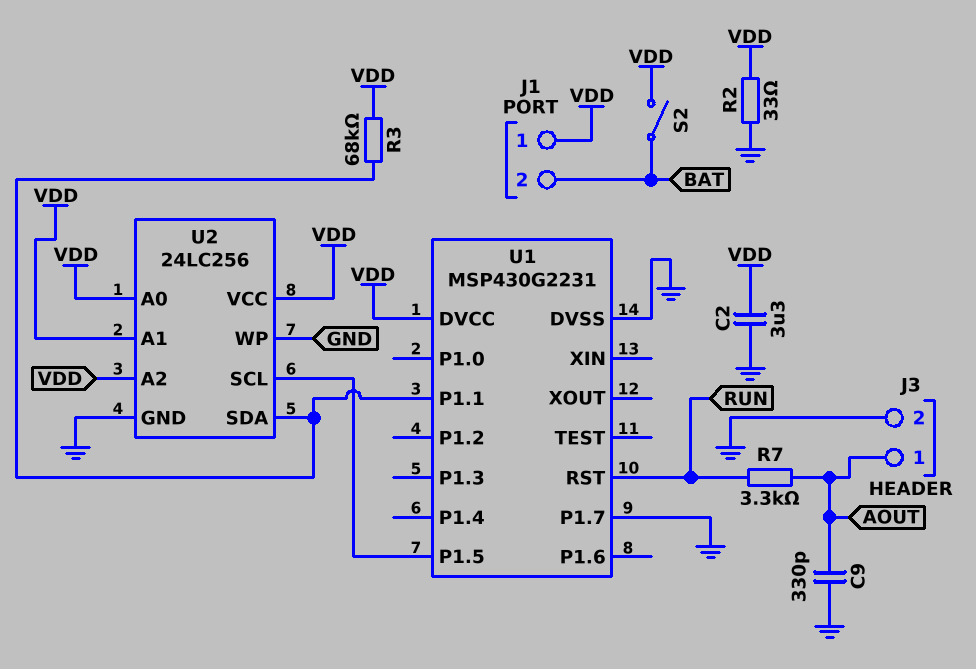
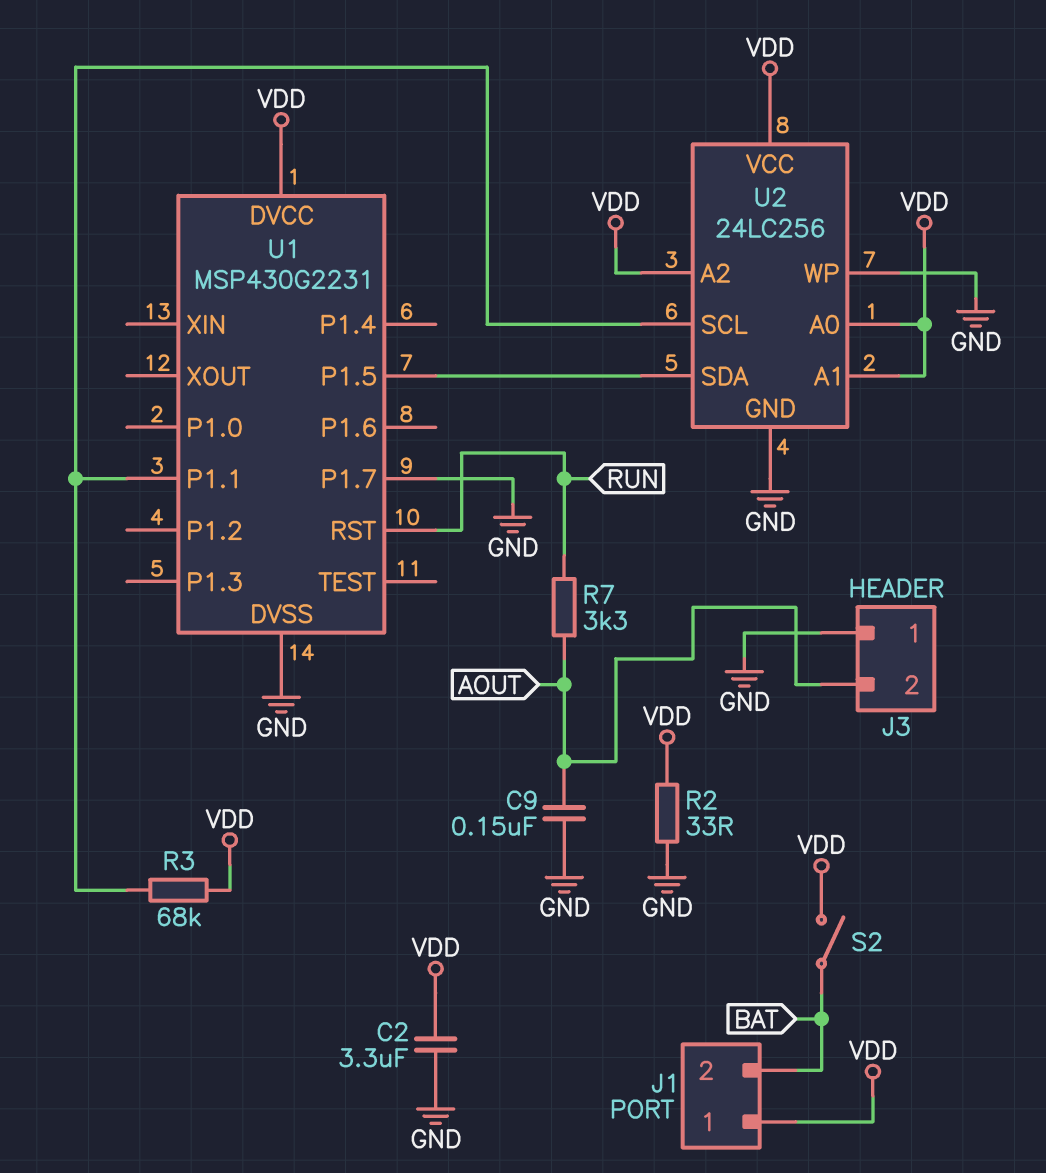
C9: 330pF (AOUT, GND) -> 150nF (AOUT, GND)
J3 pin 1: AOUT -> GND
J3 pin 2: GND -> AOUT
U2 pin SCL: U1/P1.5 -> U1/P1.1
U2 pin SDA: U1/P1.1 -> U1/P1.5

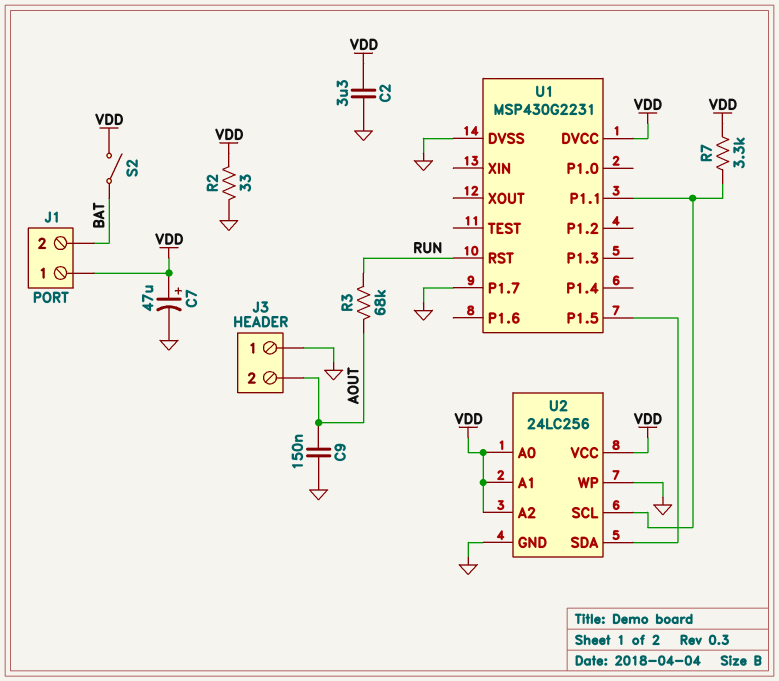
C7: none -> 47uF (plus VDD, minus GND)
R3: 68k (U1/P1.1, VDD) -> 68k (AOUT, RUN)
R7: 3.3k (AOUT, RUN) -> 3.3k (U1/P1.1, VDD)

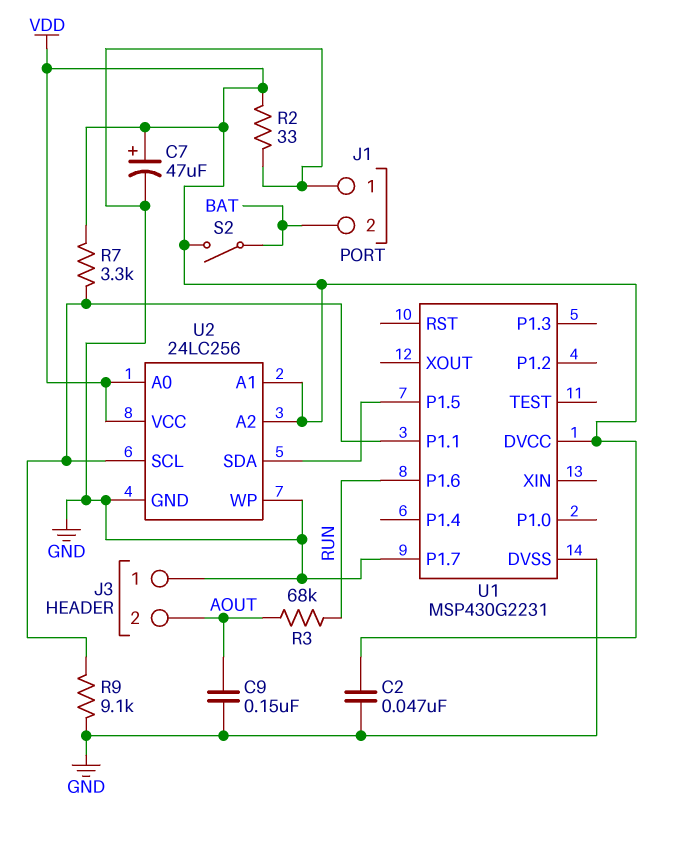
C2: 3.3uF (GND, VDD) -> 47nF (GND, VDD)
J1 pin 1: VDD -> GND
R9: none -> 9.1k (GND, U1/P1.1)
U1 pin P1.6: none -> RUN
U1 pin RST: RUN -> none

